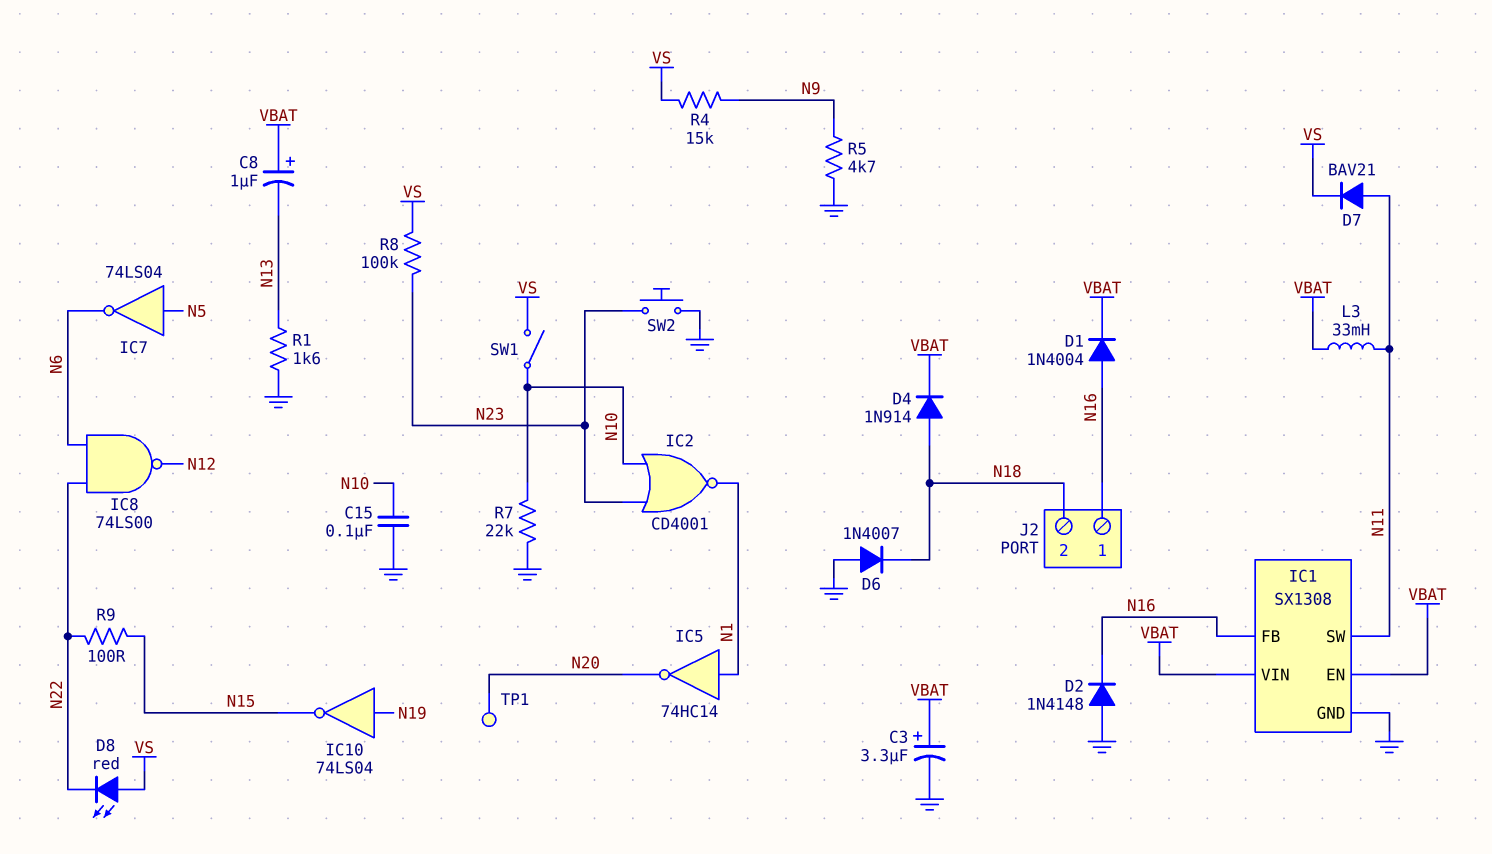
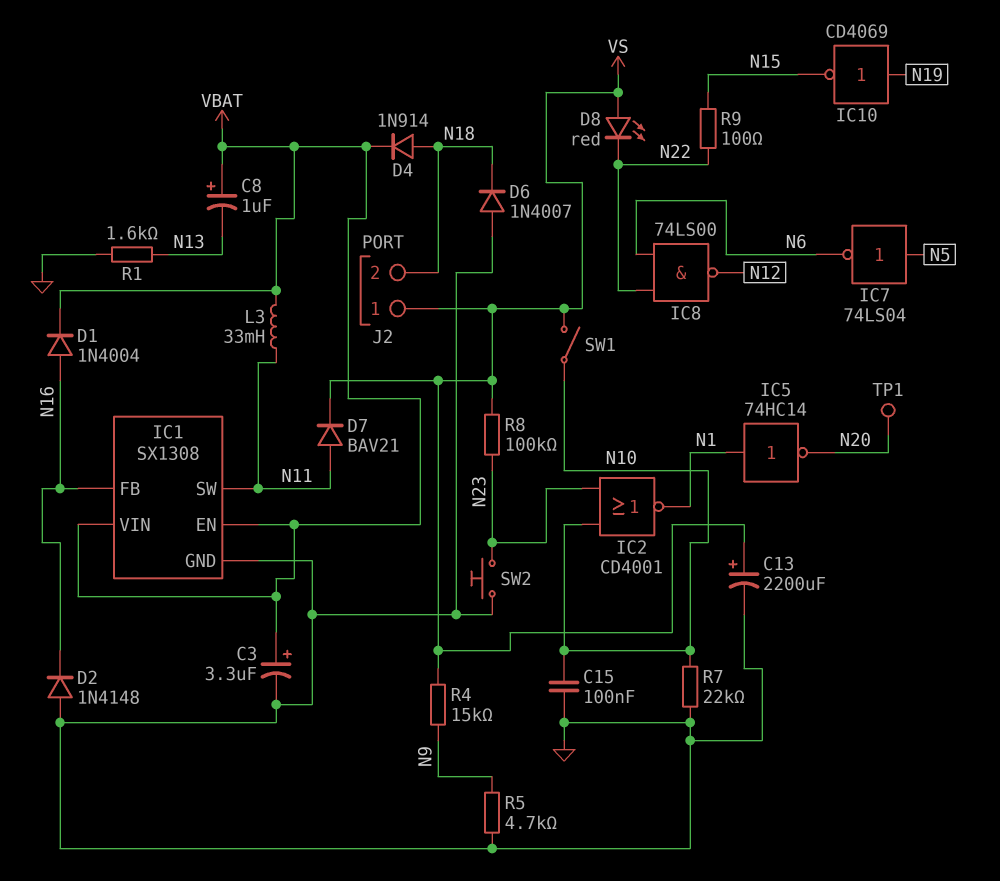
C13: none -> 2200uF (plus VS, minus GND)
IC10: NOT 74LS04 (in N19, out N15) -> NOT CD4069 (in N19, out N15)
J2 pin 1: N16 -> VS

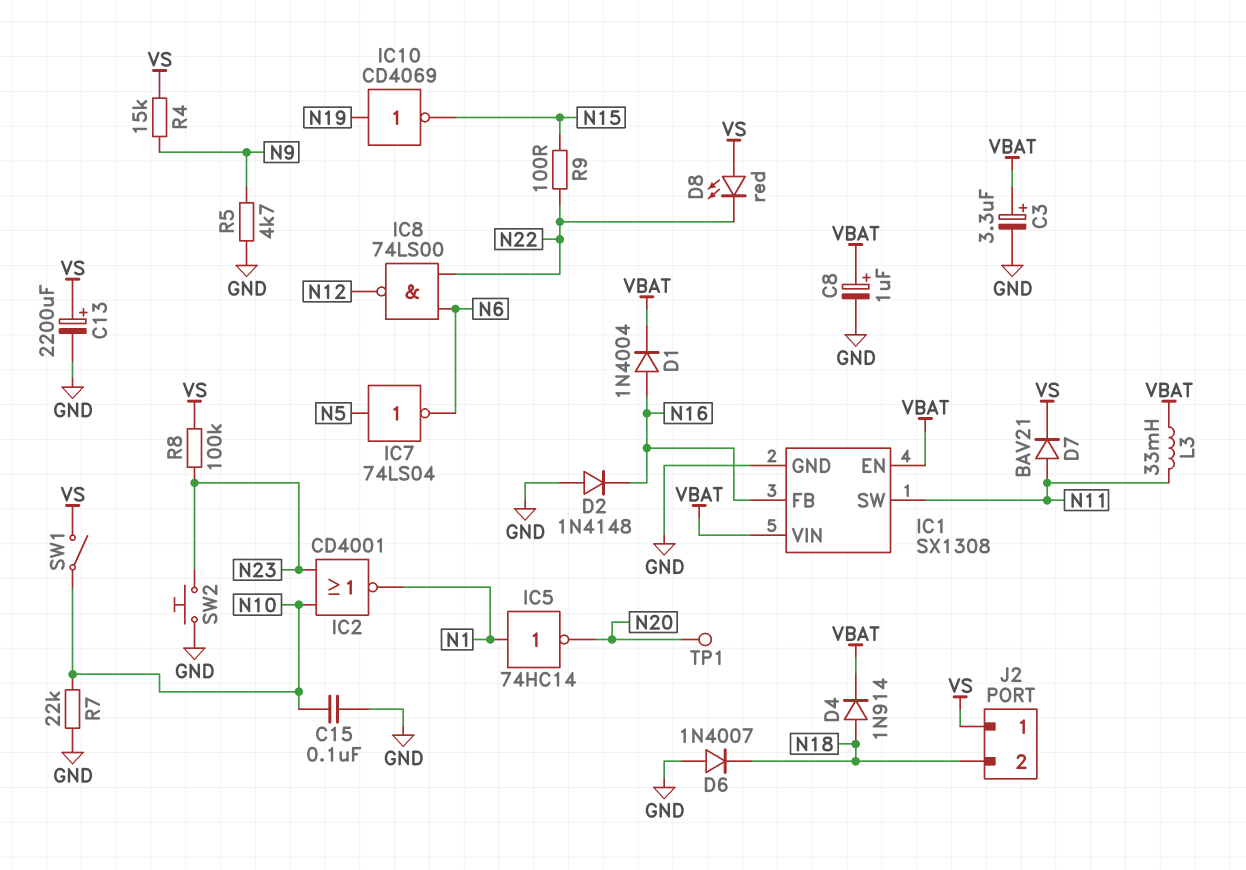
C8: 1uF (plus VBAT, minus N13) -> 1uF (plus VBAT, minus GND)
R1: 1.6k (GND, N13) -> none

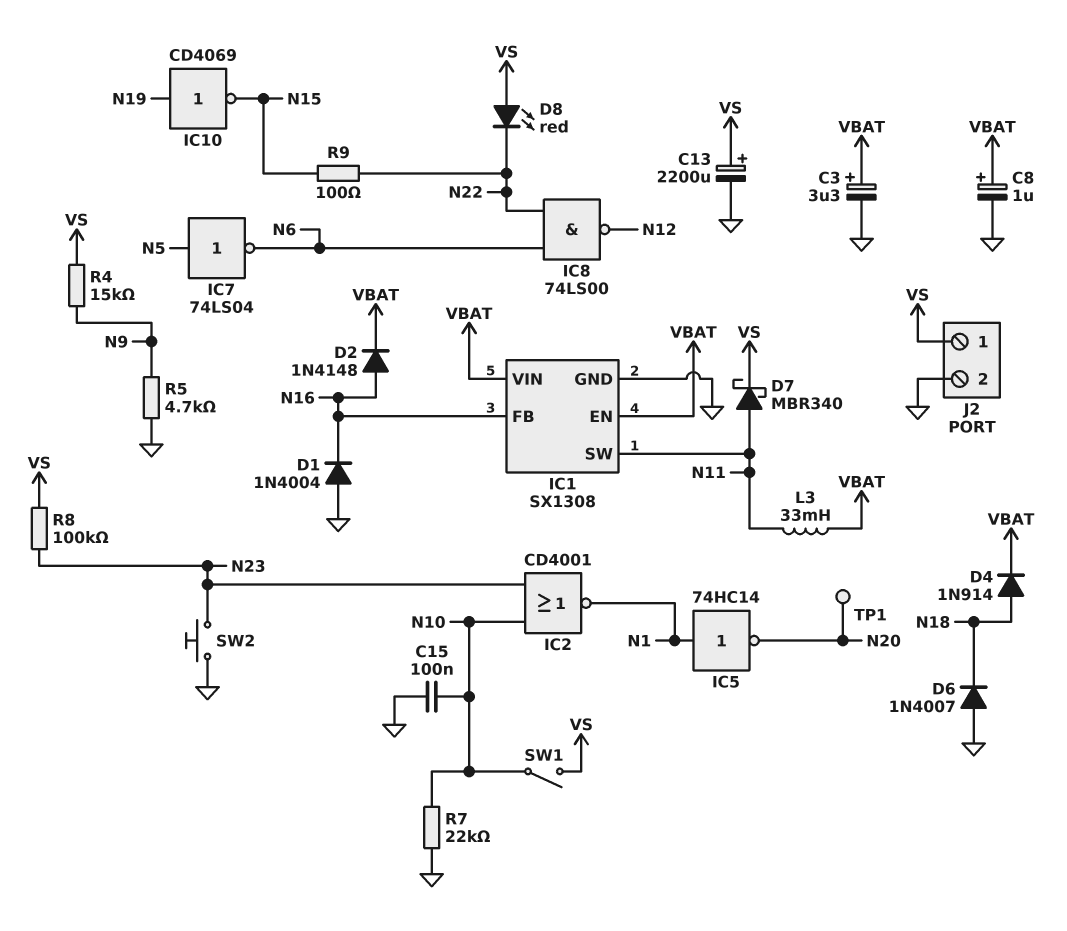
D1: diode 1N4004 (A N16, K VBAT) -> diode 1N4004 (A GND, K N16)
D2: diode 1N4148 (A GND, K N16) -> diode 1N4148 (A N16, K VBAT)
D7: diode BAV21 (A N11, K VS) -> schottky MBR340 (A N11, K VS)
J2 pin 2: N18 -> GND

